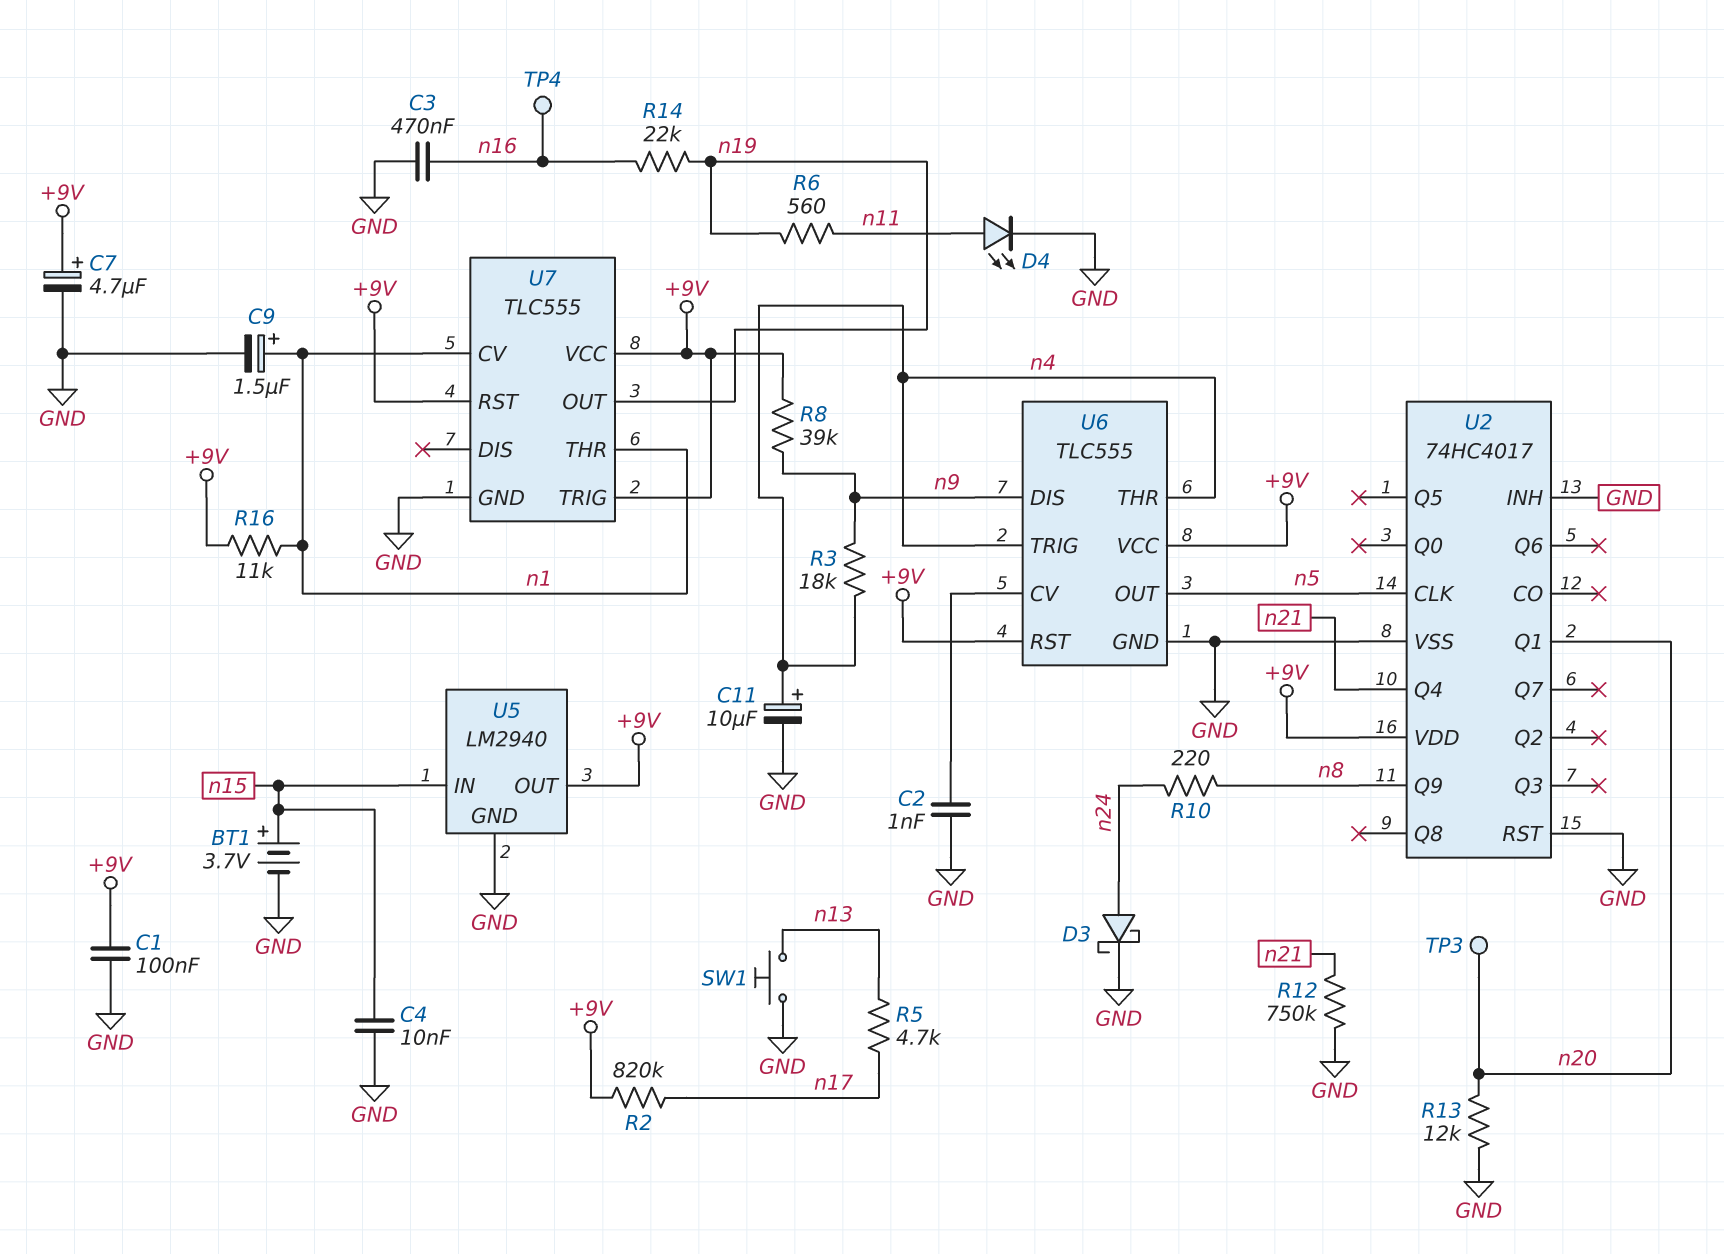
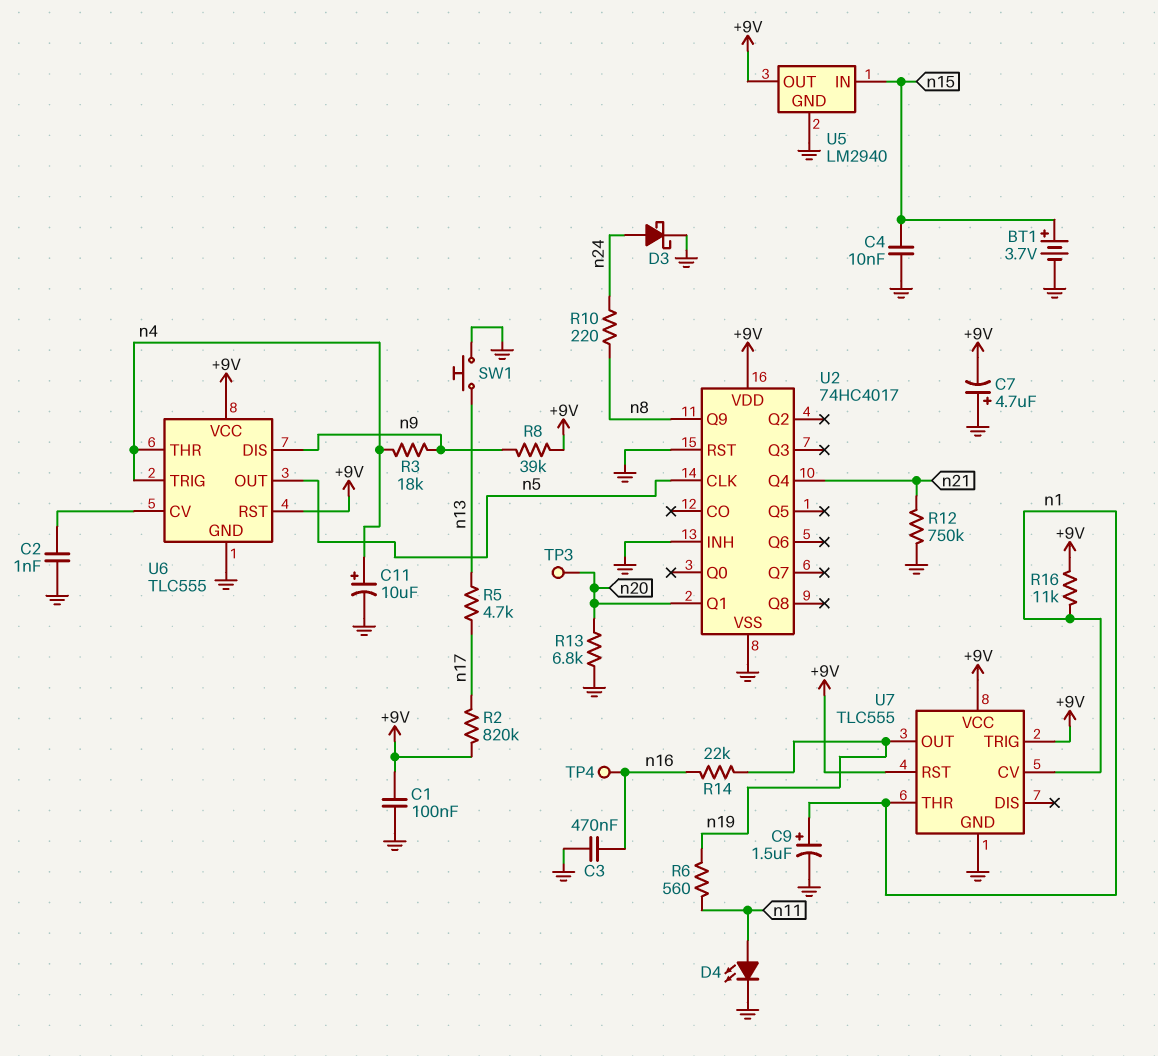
C7: 4.7uF (plus +9V, minus GND) -> 4.7uF (plus GND, minus +9V)
R13: 12k (GND, n20) -> 6.8k (GND, n20)

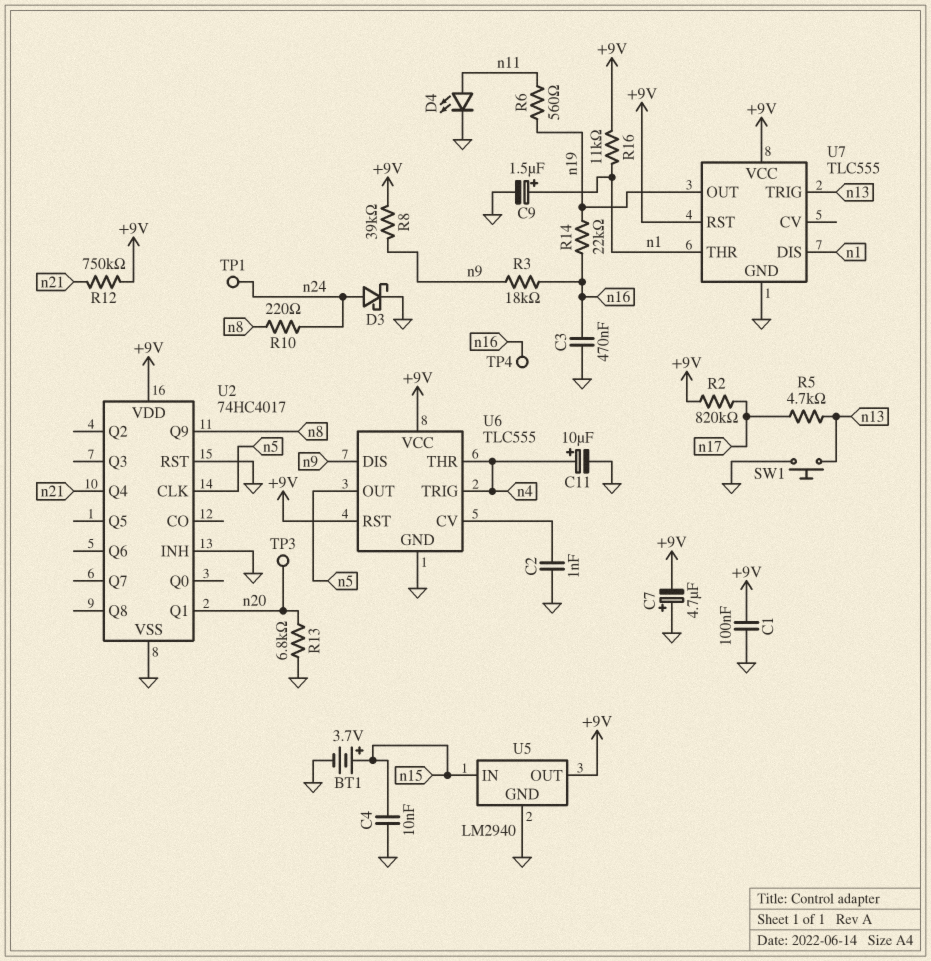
R3: 18k (n4, n9) -> 18k (n9, n16)
R12: 750k (GND, n21) -> 750k (+9V, n21)
TP1: none -> test point (n24)
U7 pin CV: n1 -> none
U7 pin DIS: none -> n1
U7 pin TRIG: +9V -> n13

